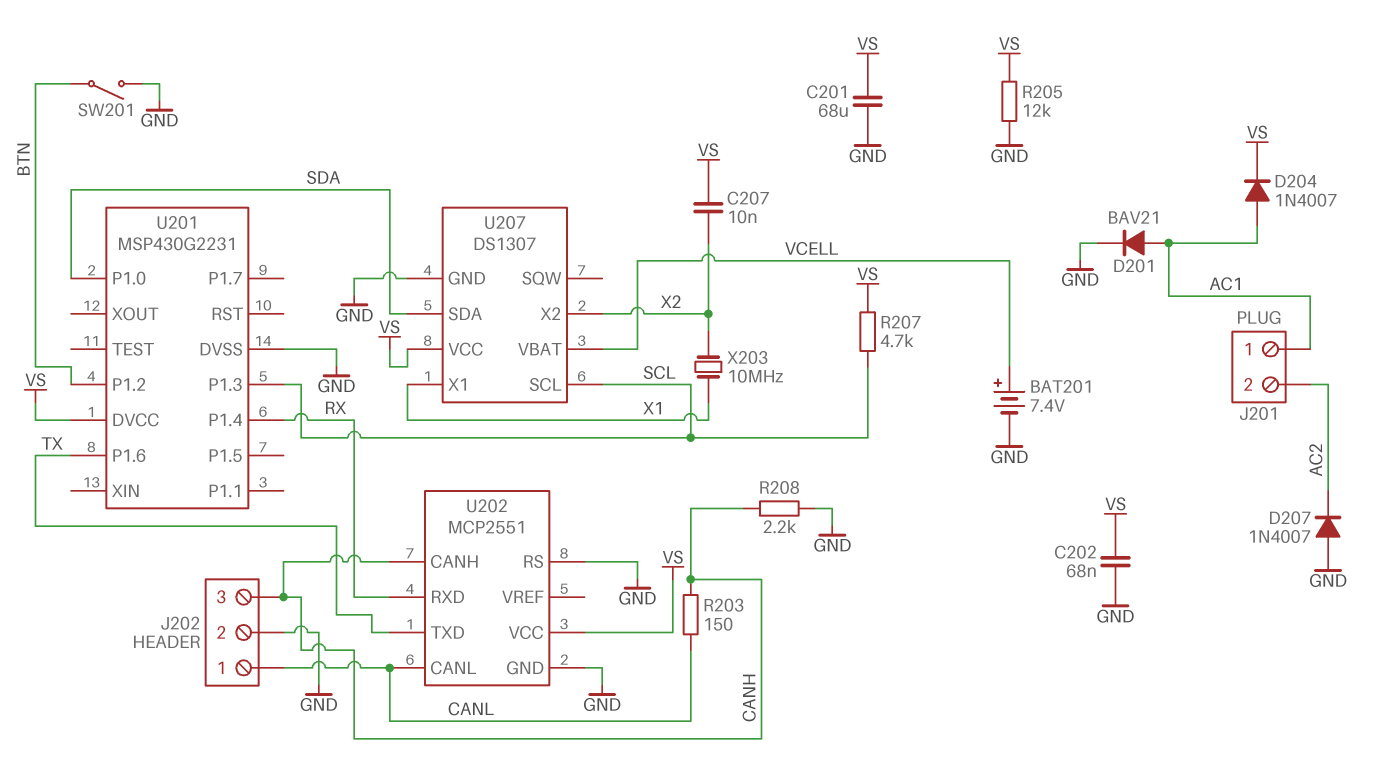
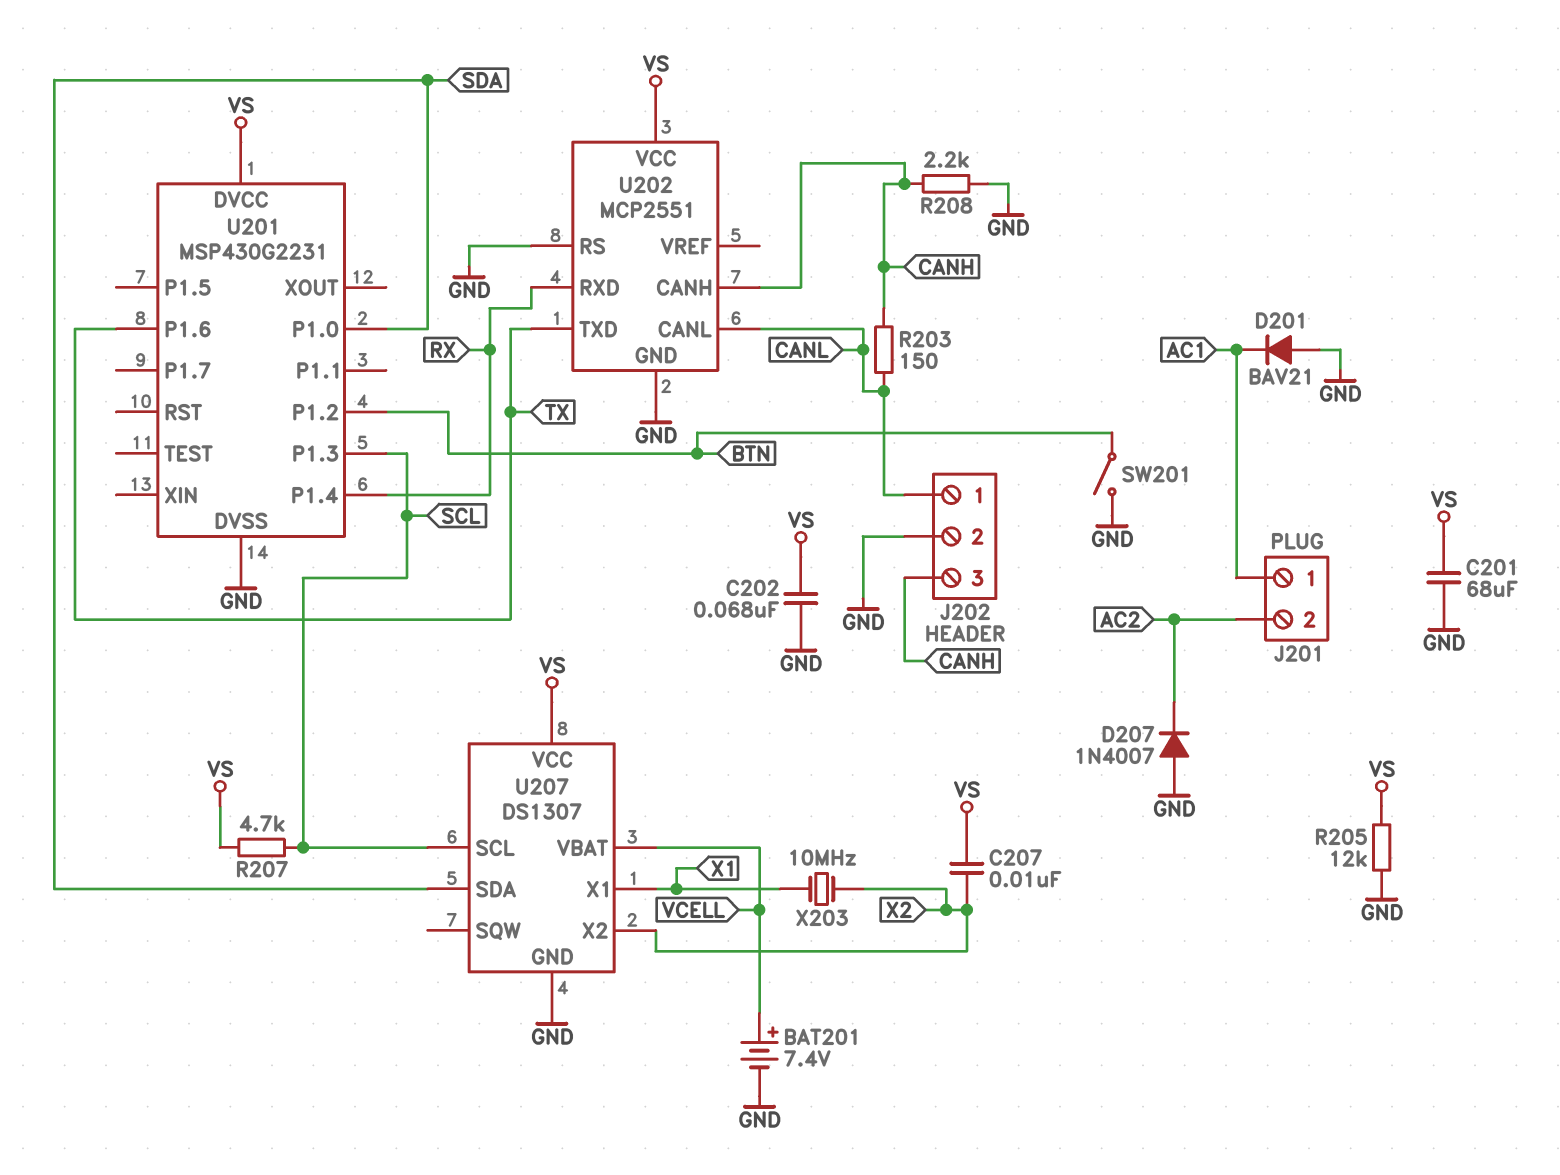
D201: diode BAV21 (A AC1, K GND) -> diode BAV21 (A GND, K AC1)
D204: diode 1N4007 (A AC1, K VS) -> none

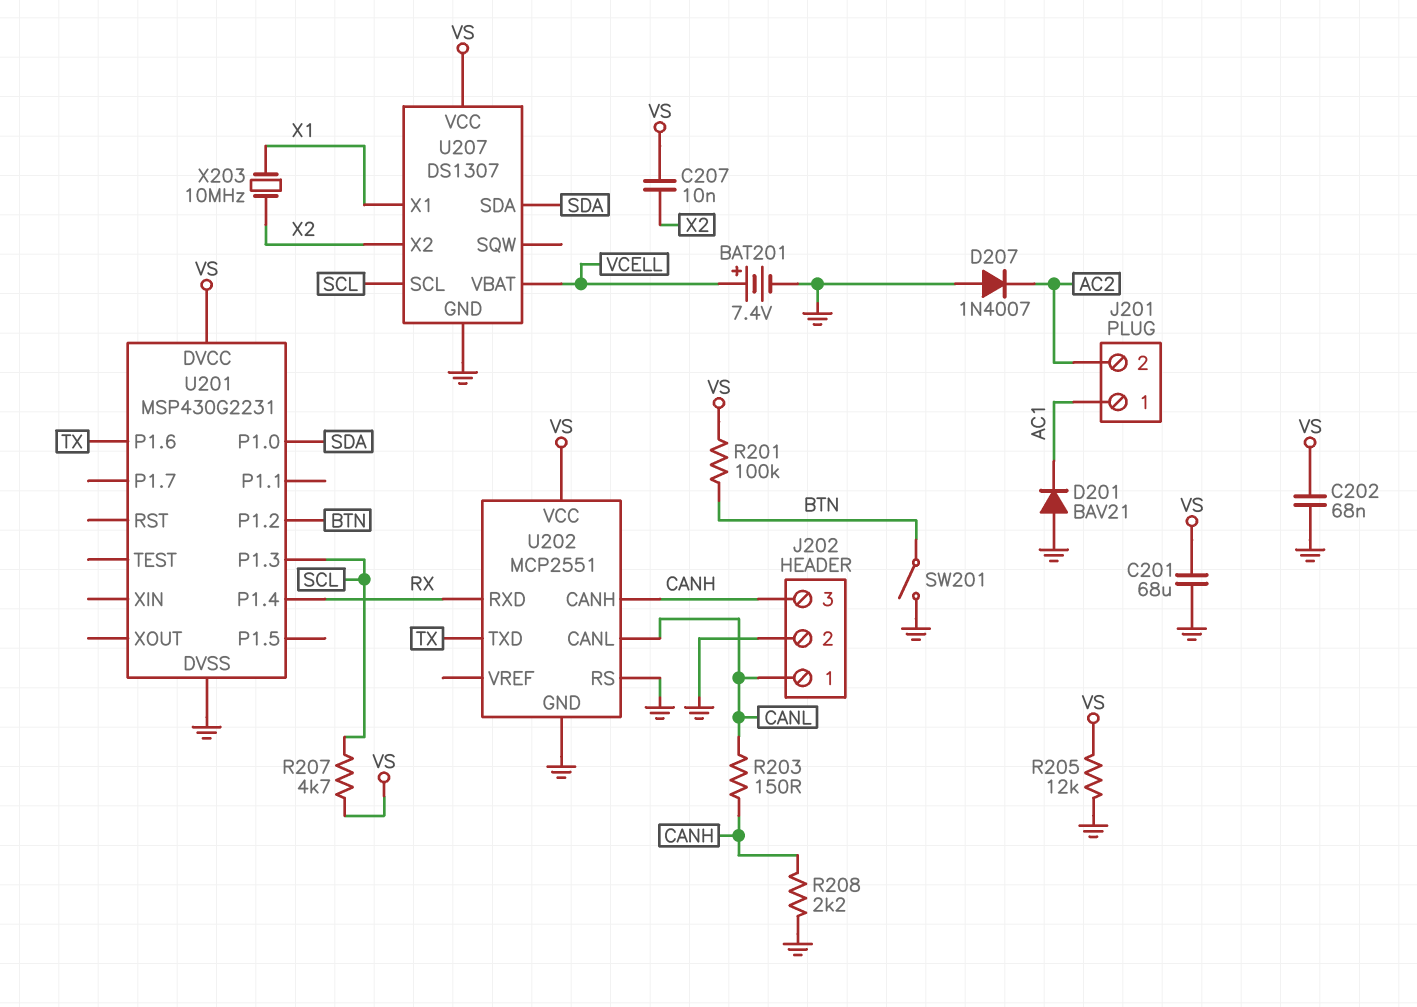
R201: none -> 100k (BTN, VS)

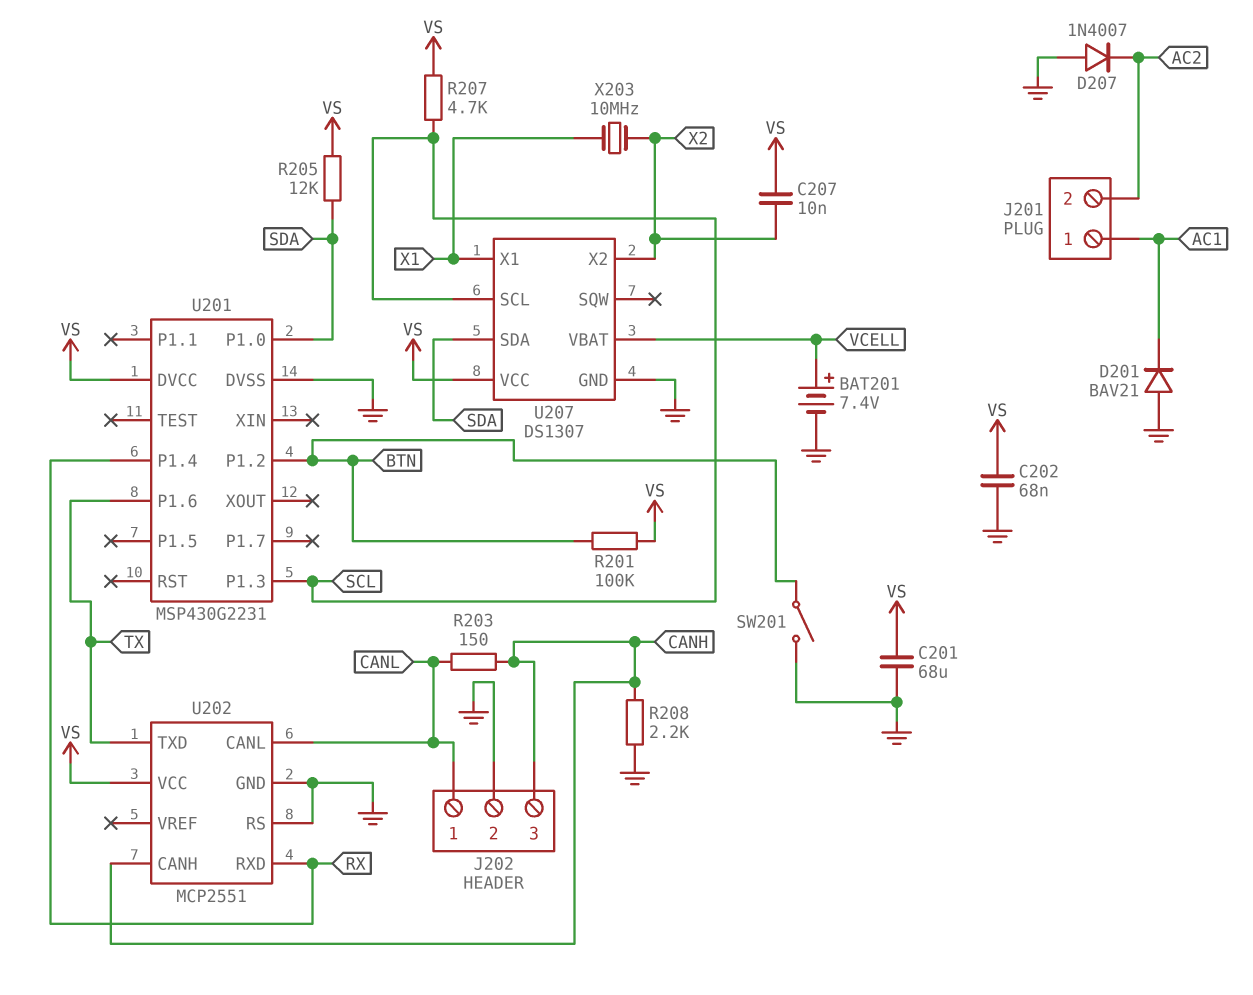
R205: 12k (GND, VS) -> 12k (SDA, VS)

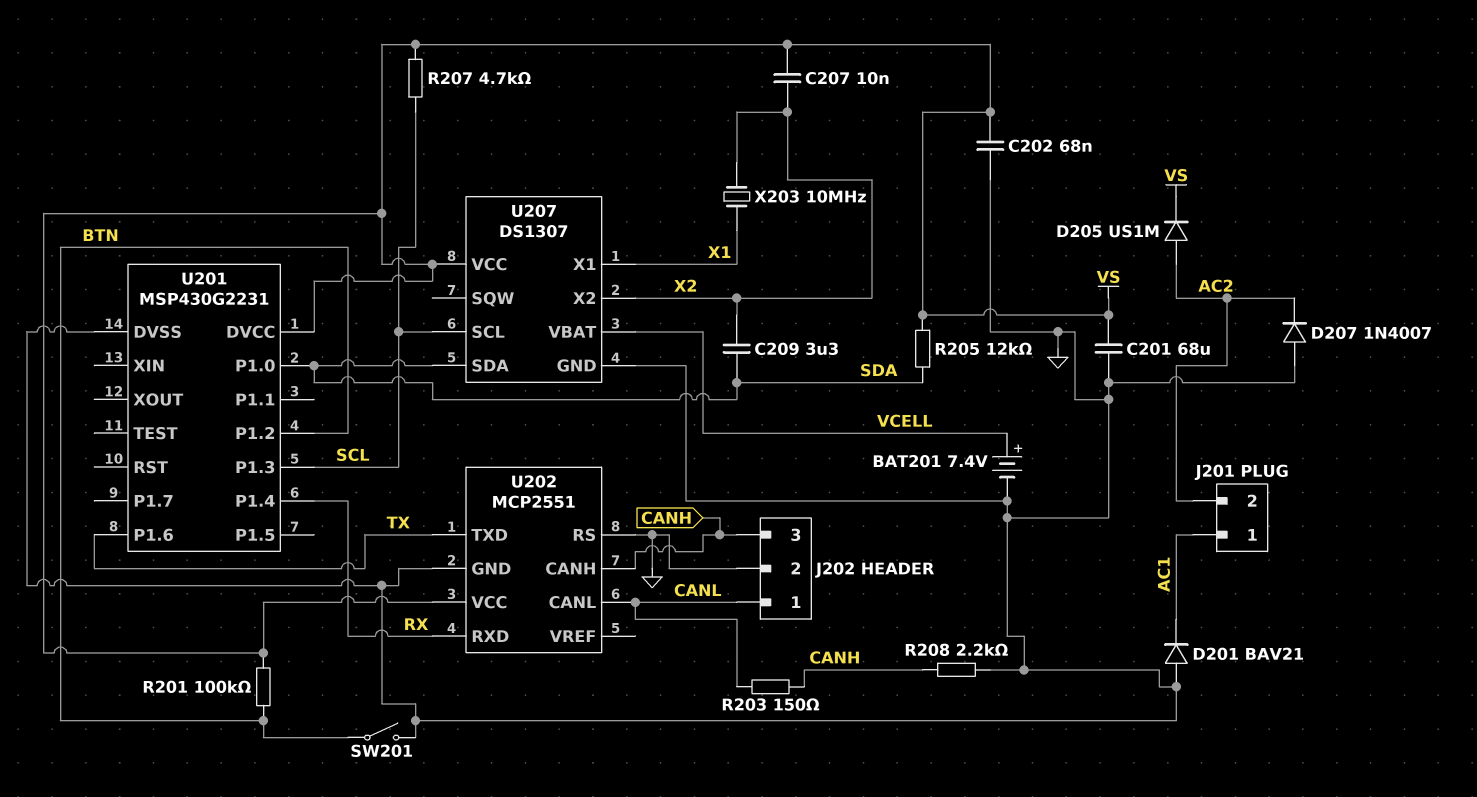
C209: none -> 3.3uF (SDA, X2)
D205: none -> diode US1M (A AC2, K VS)

